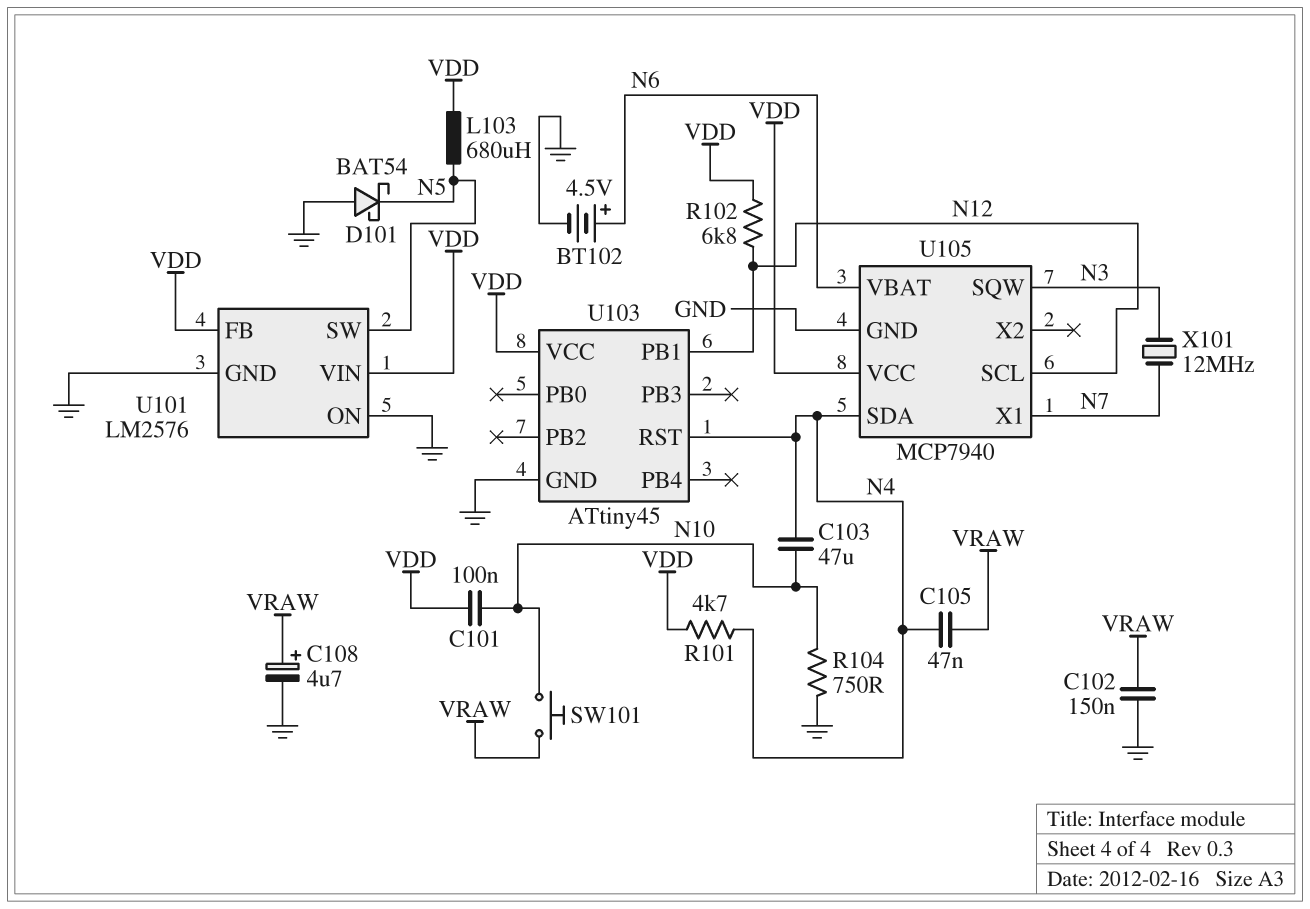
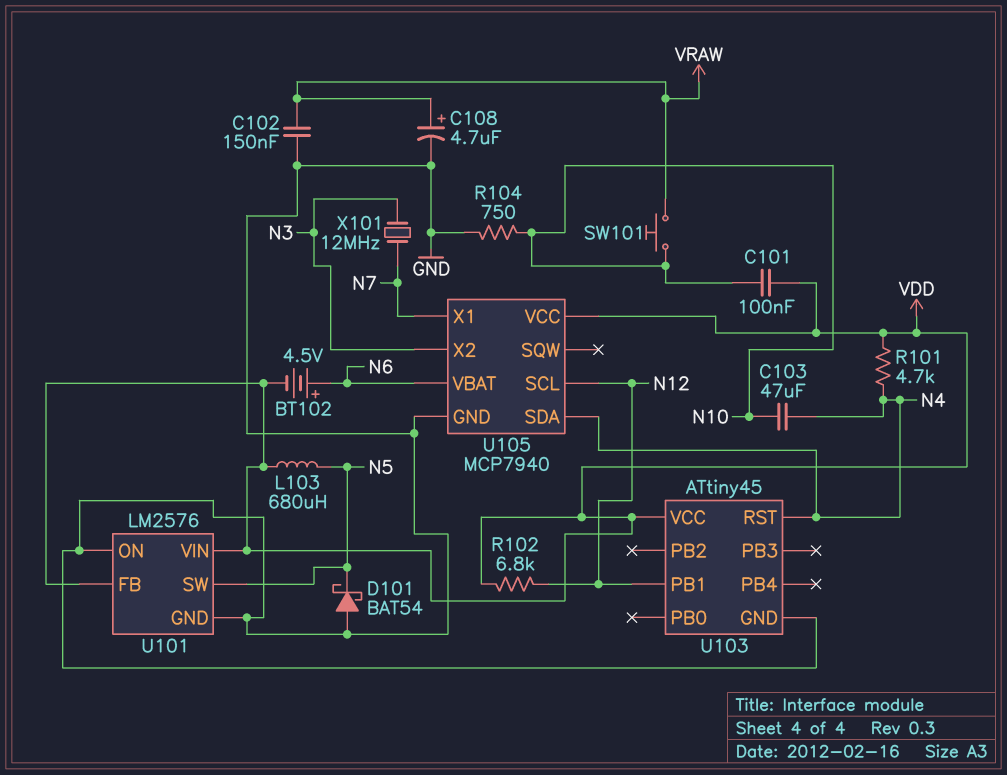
BT102: 4.5V (plus N6, minus GND) -> 4.5V (plus N6, minus VDD)
C105: 47nF (N4, VRAW) -> none
U105 pin SQW: N3 -> none
U105 pin X2: none -> N3

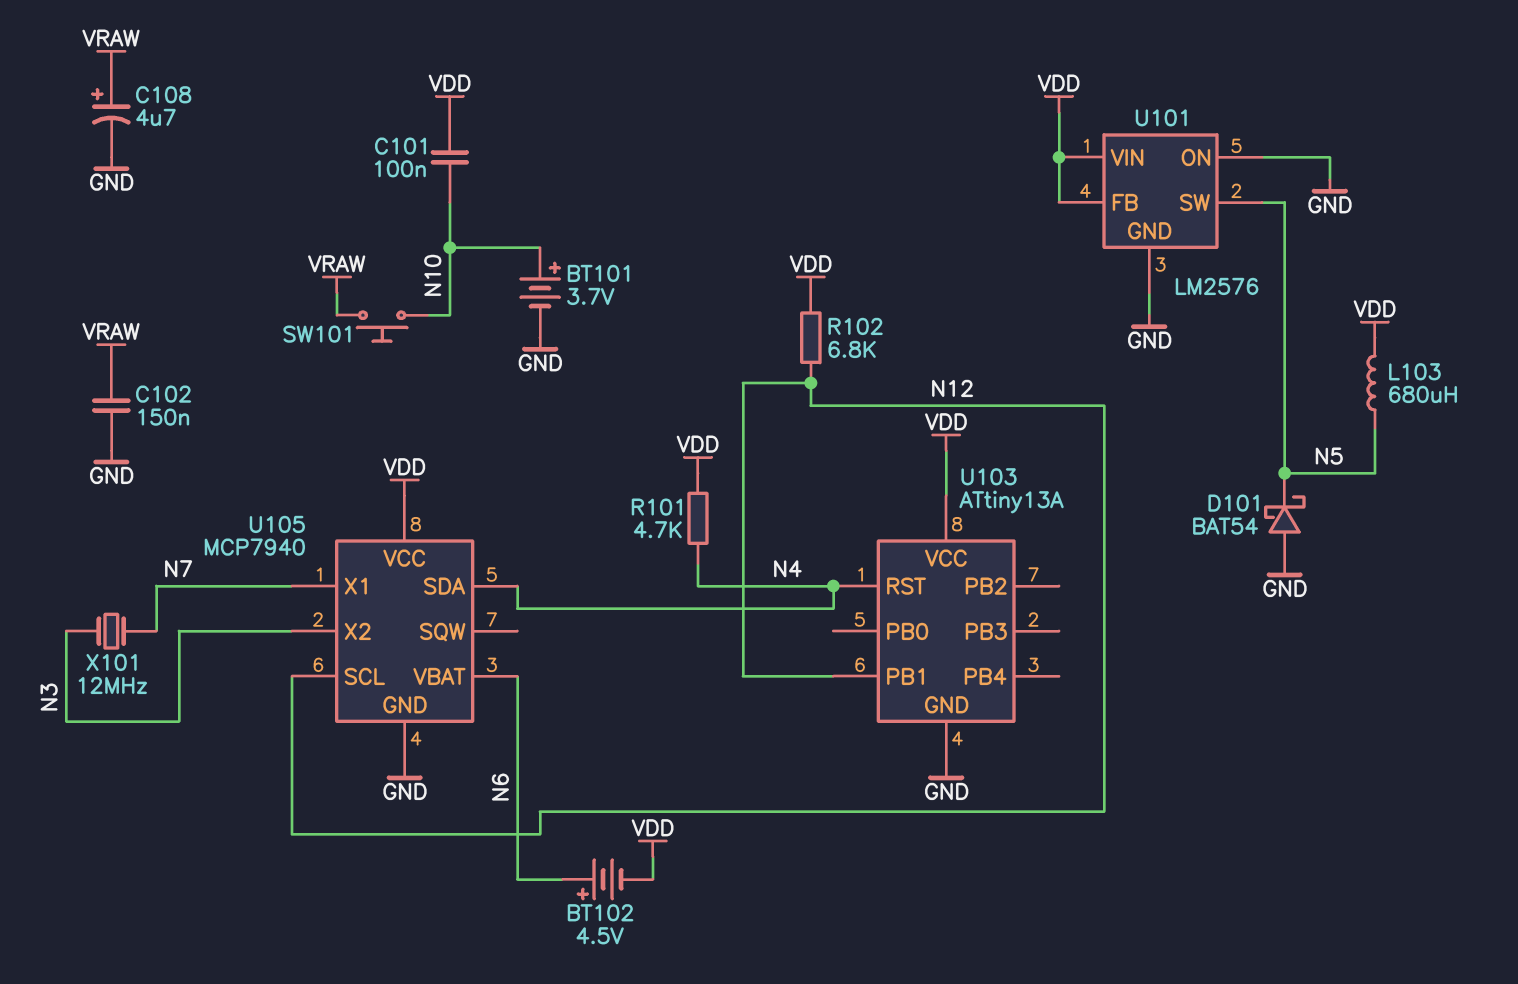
BT101: none -> 3.7V (plus N10, minus GND)
C103: 47uF (N4, N10) -> none
R104: 750 (GND, N10) -> none
U103: ATtiny45 -> ATtiny13A

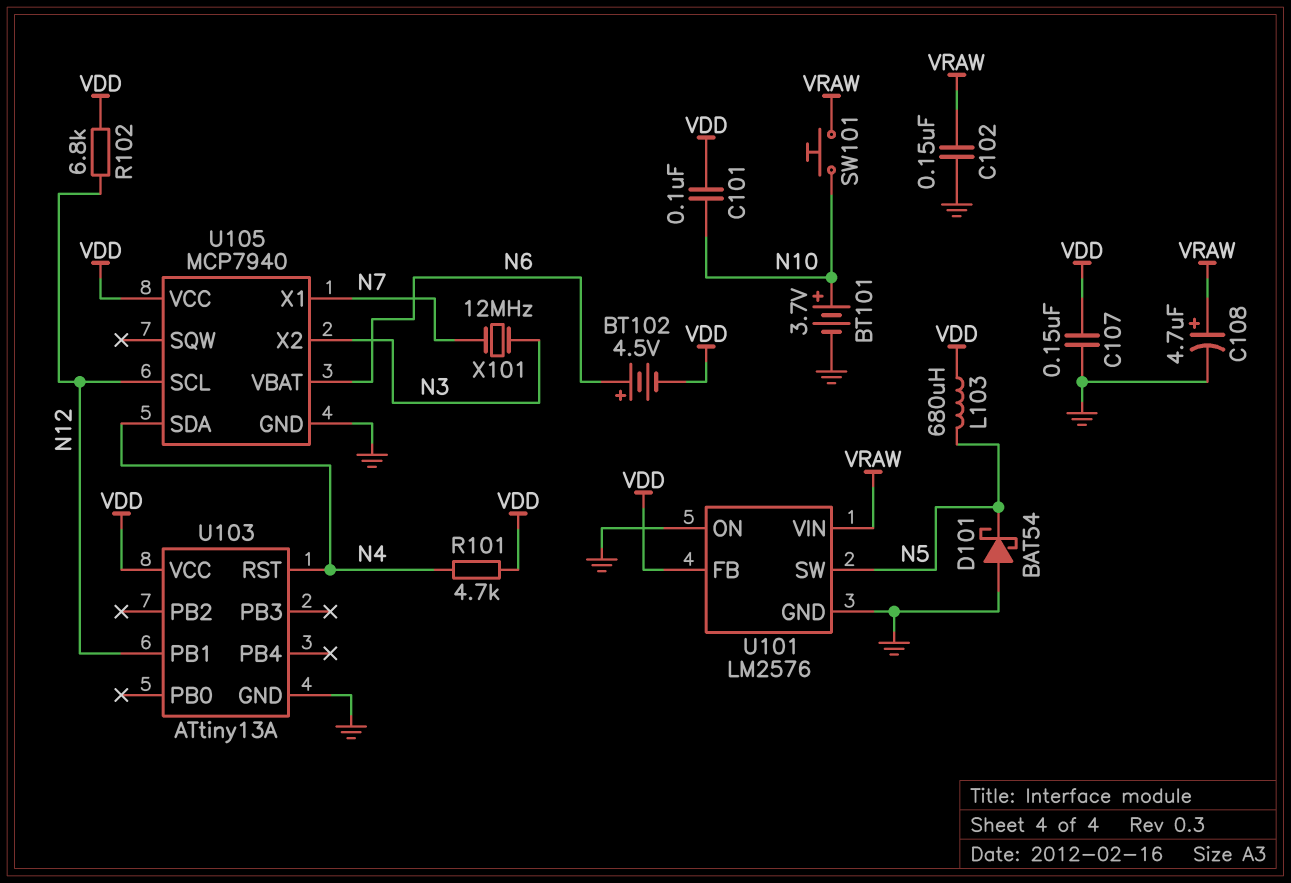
C107: none -> 150nF (GND, VDD)
U101 pin VIN: VDD -> VRAW

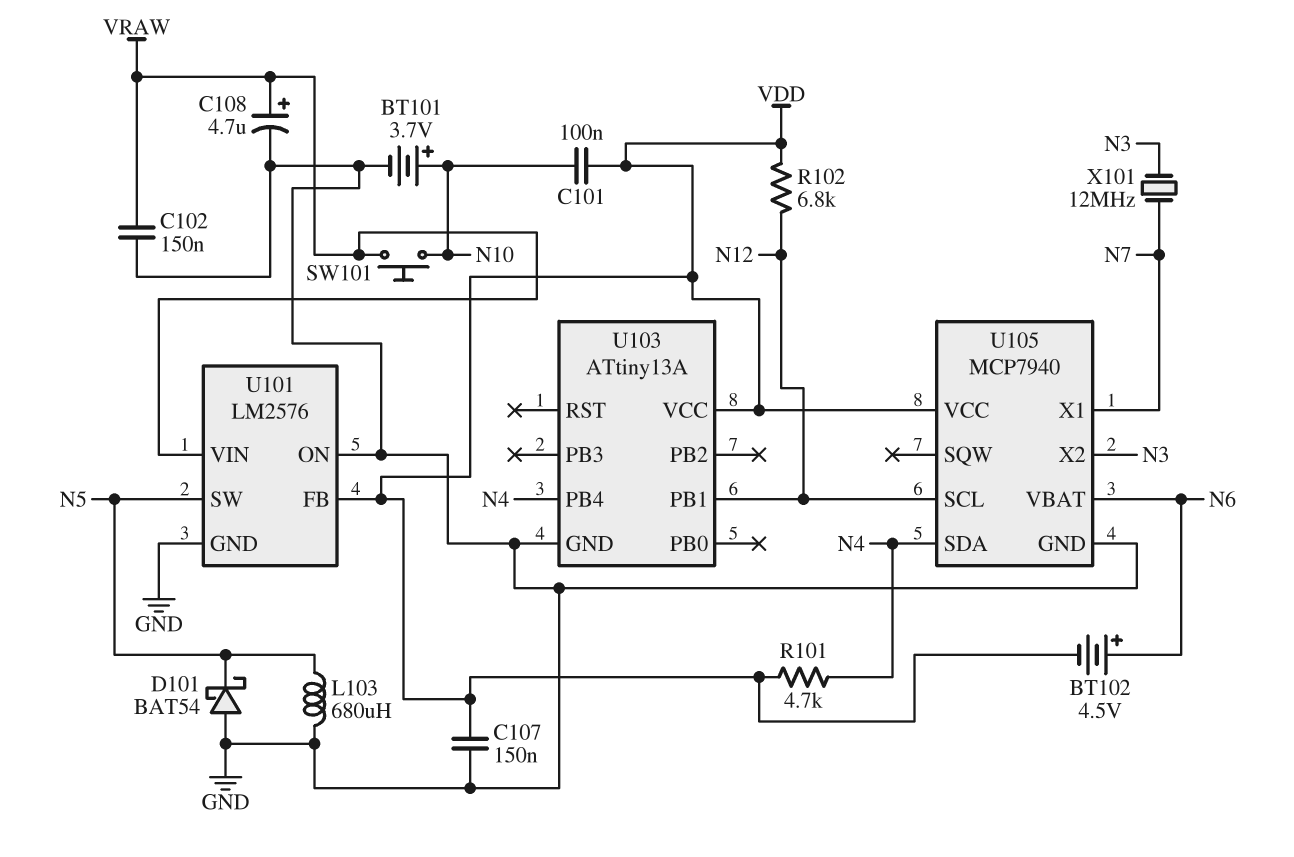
L103: 680uH (N5, VDD) -> 680uH (GND, N5)
U103 pin PB4: none -> N4
U103 pin RST: N4 -> none

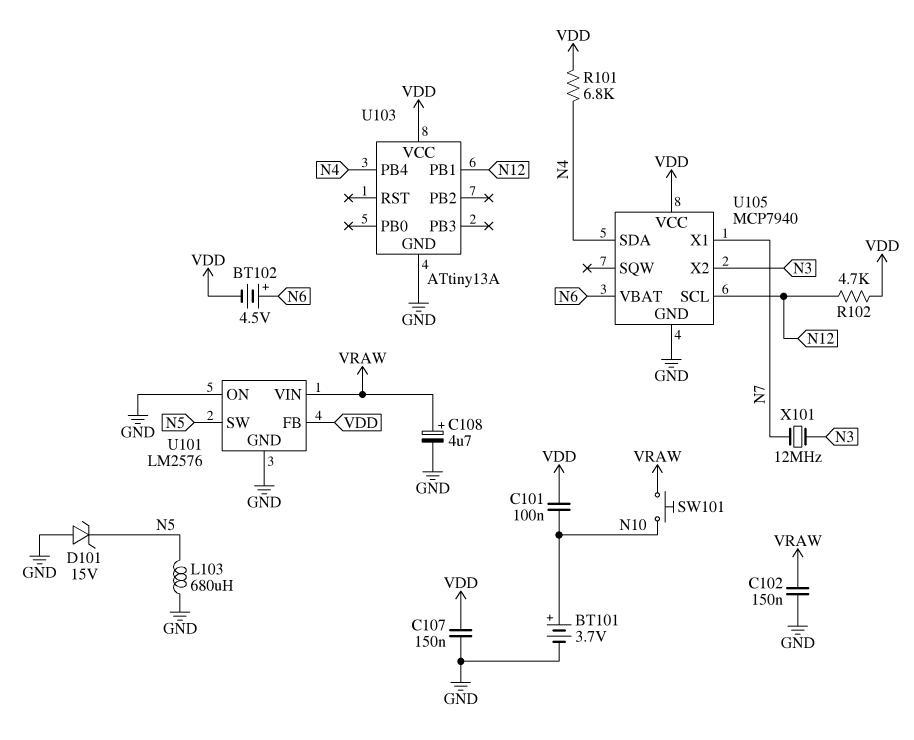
D101: schottky BAT54 (A GND, K N5) -> zener 15V (A GND, K N5)
R101: 4.7k (N4, VDD) -> 6.8k (N4, VDD)
R102: 6.8k (N12, VDD) -> 4.7k (N12, VDD)

